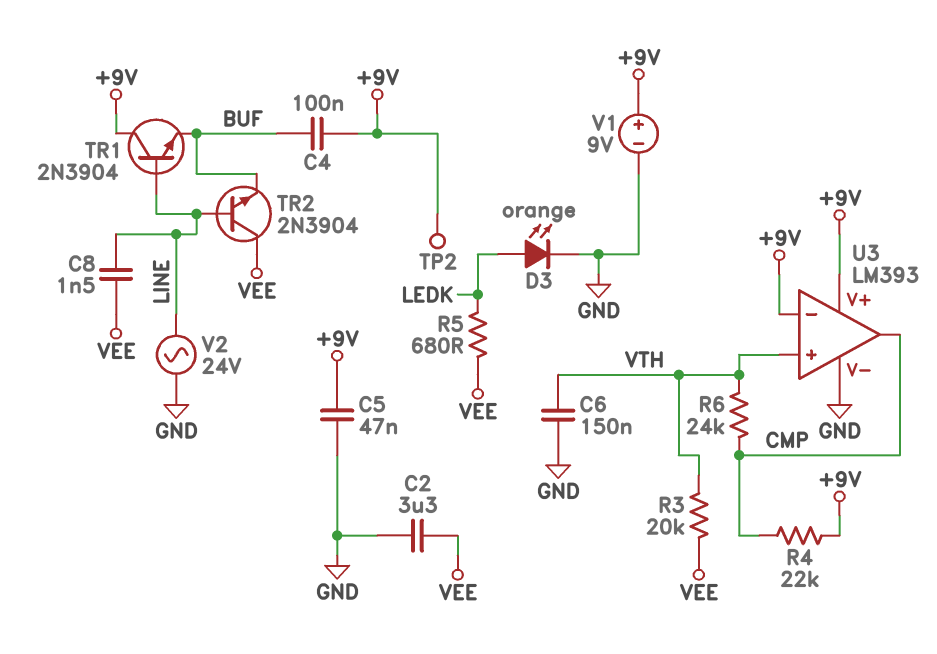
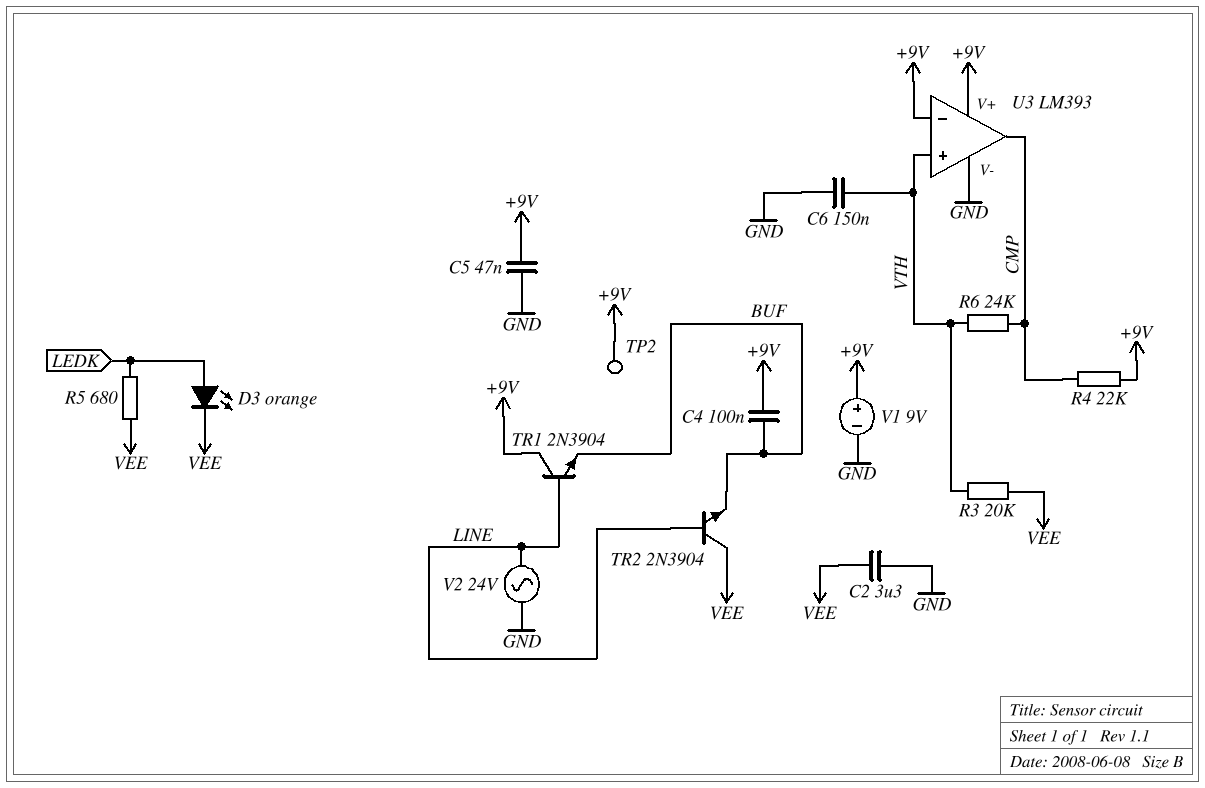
C8: 1.5nF (LINE, VEE) -> none
D3: LED orange (A LEDK, K GND) -> LED orange (A LEDK, K VEE)

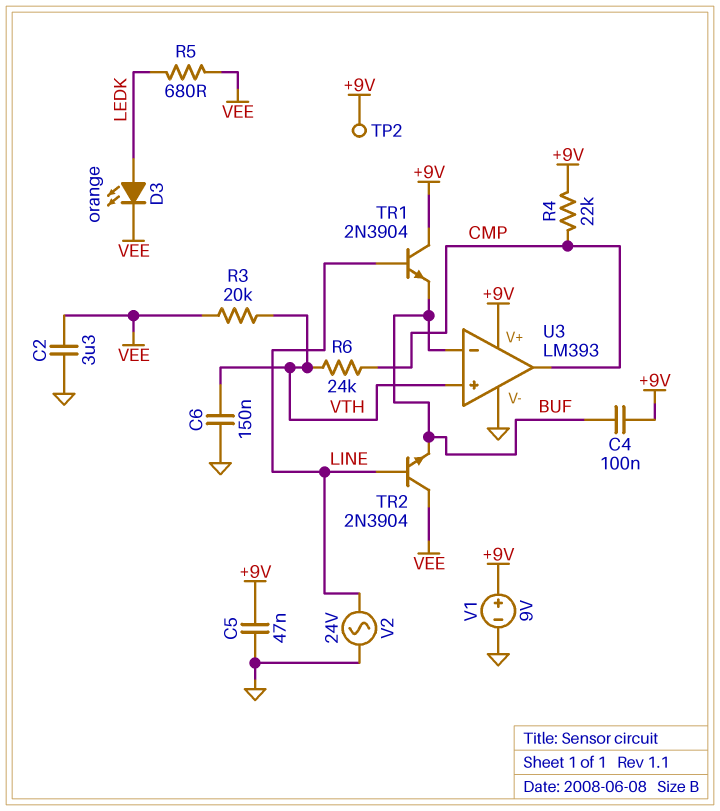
U3 pin in-: +9V -> BUF

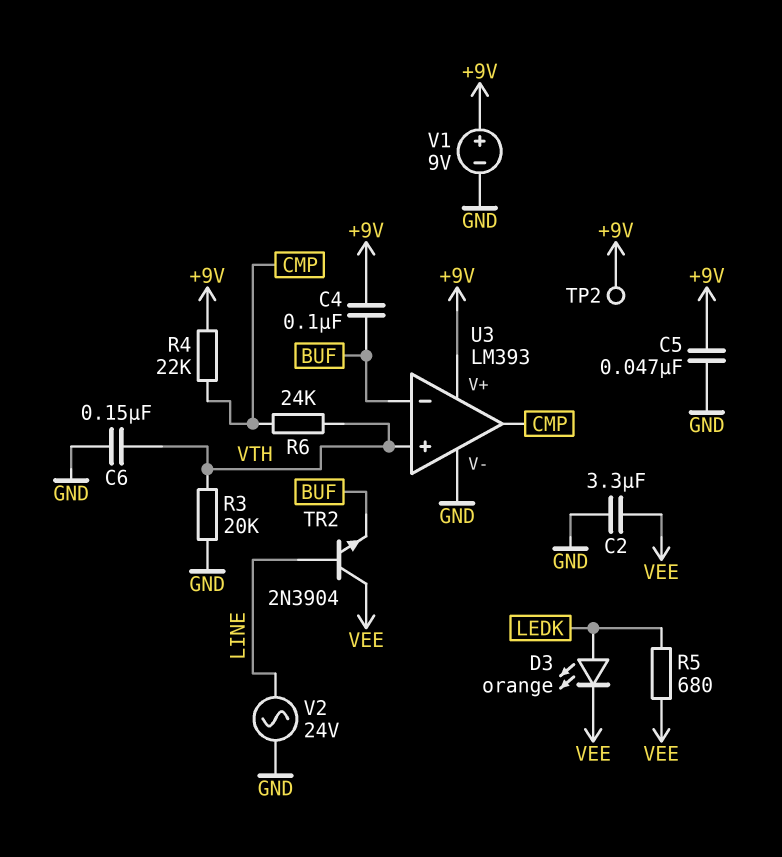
R3: 20k (VEE, VTH) -> 20k (GND, VTH)
TR1: NPN 2N3904 (B LINE, C +9V, E BUF) -> none

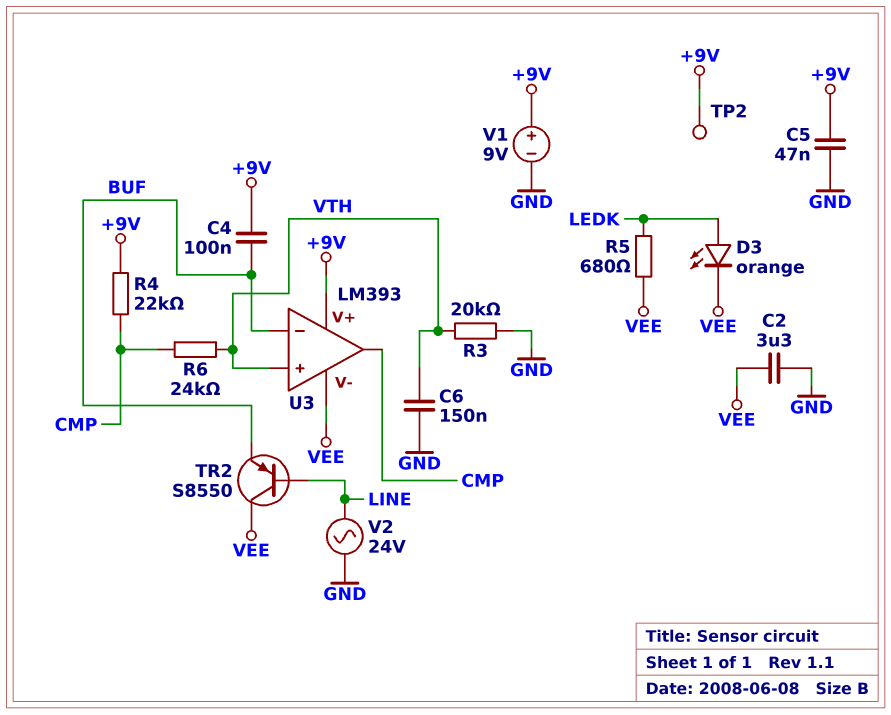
TR2: NPN 2N3904 (B LINE, C VEE, E BUF) -> PNP S8550 (B LINE, C VEE, E BUF)
U3 pin V-: GND -> VEE

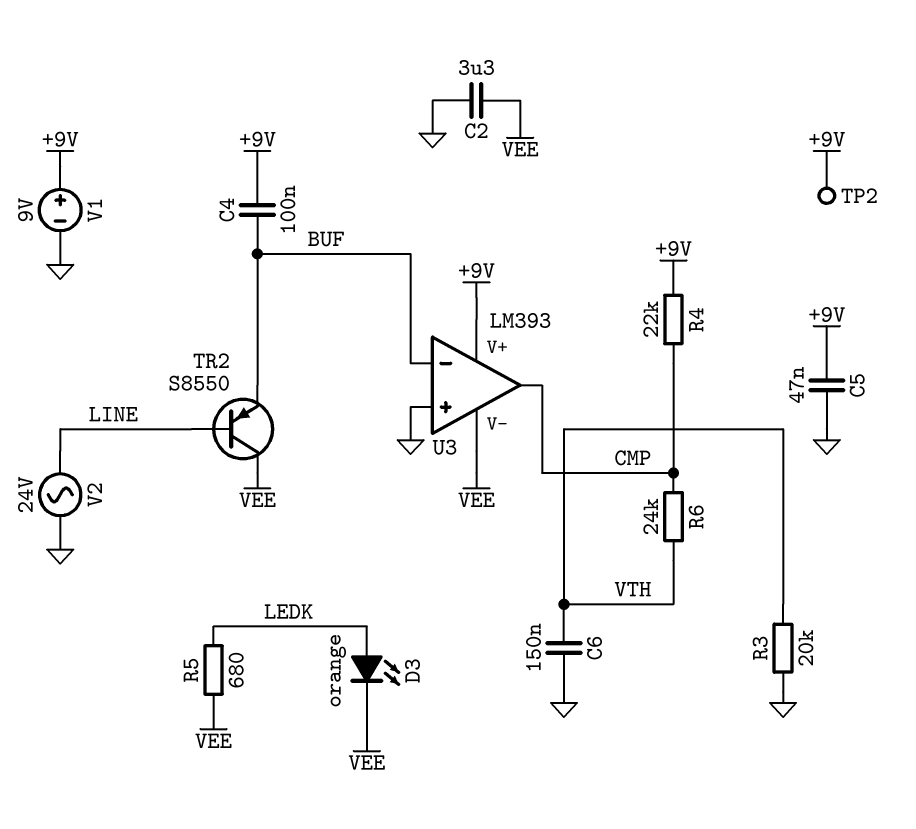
U3 pin in+: VTH -> GND

